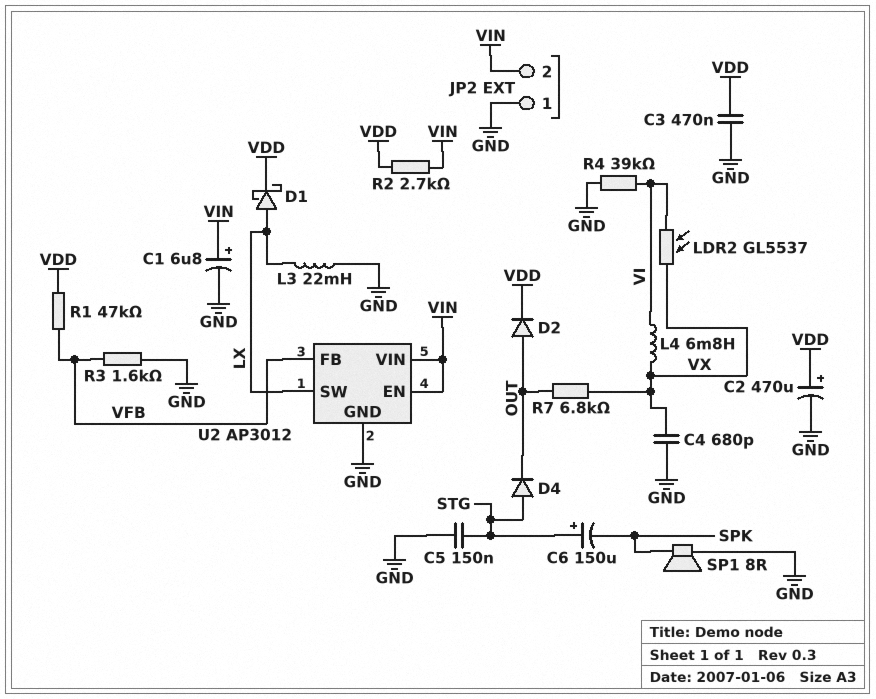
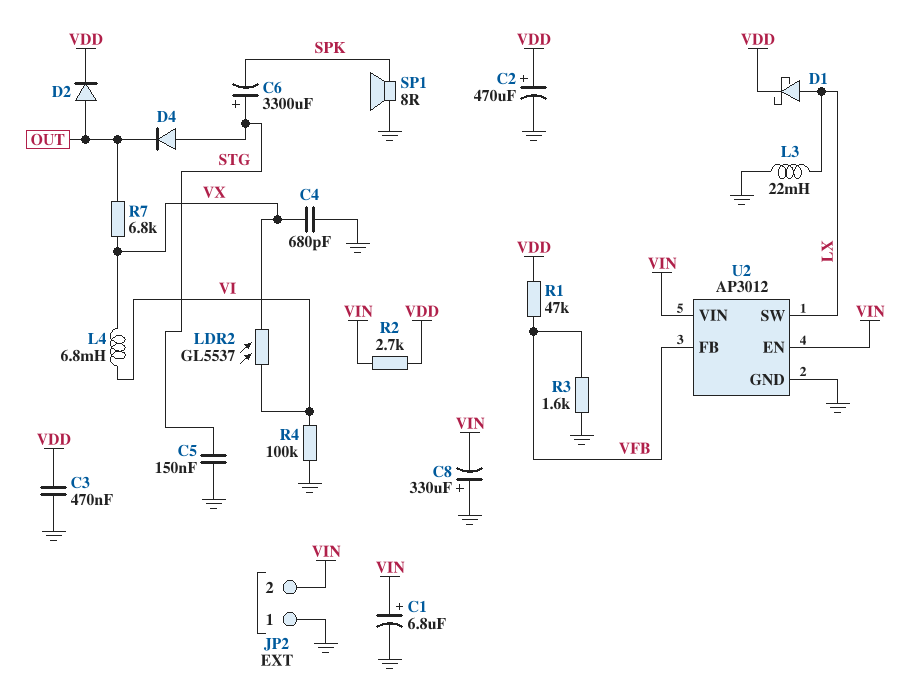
C6: 150uF (plus STG, minus SPK) -> 3300uF (plus STG, minus SPK)
C8: none -> 330uF (plus GND, minus VIN)
R4: 39k (GND, VI) -> 100k (GND, VI)

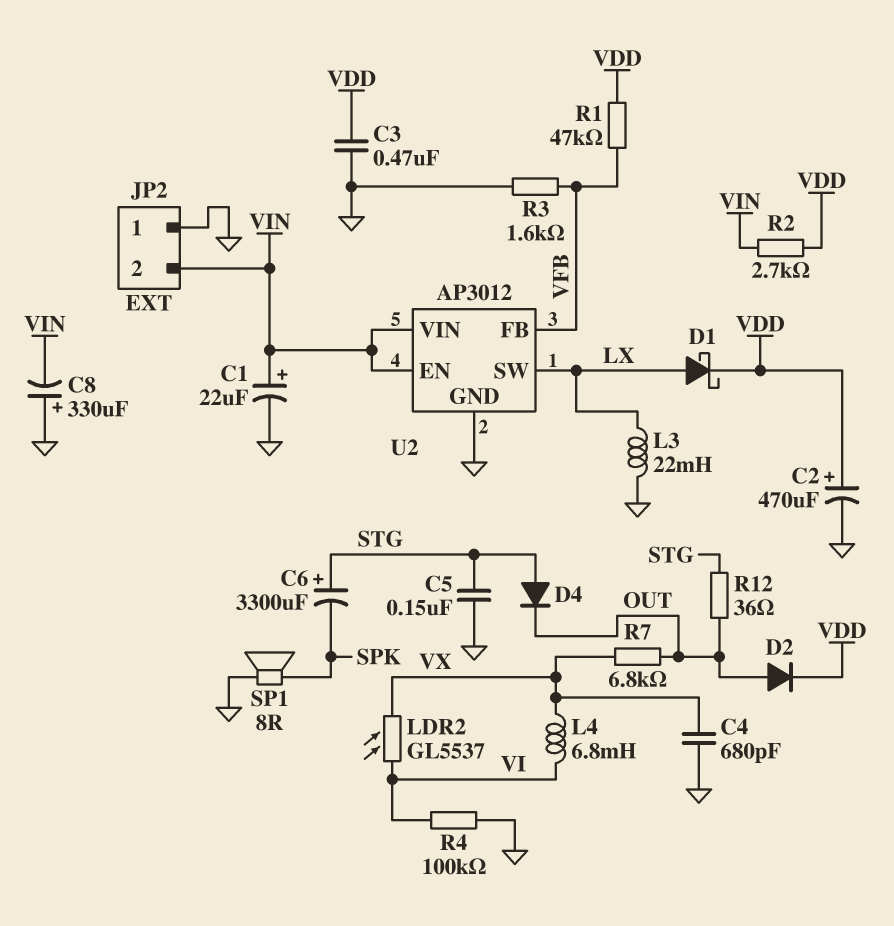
C1: 6.8uF (plus VIN, minus GND) -> 22uF (plus VIN, minus GND)
R12: none -> 36 (OUT, STG)

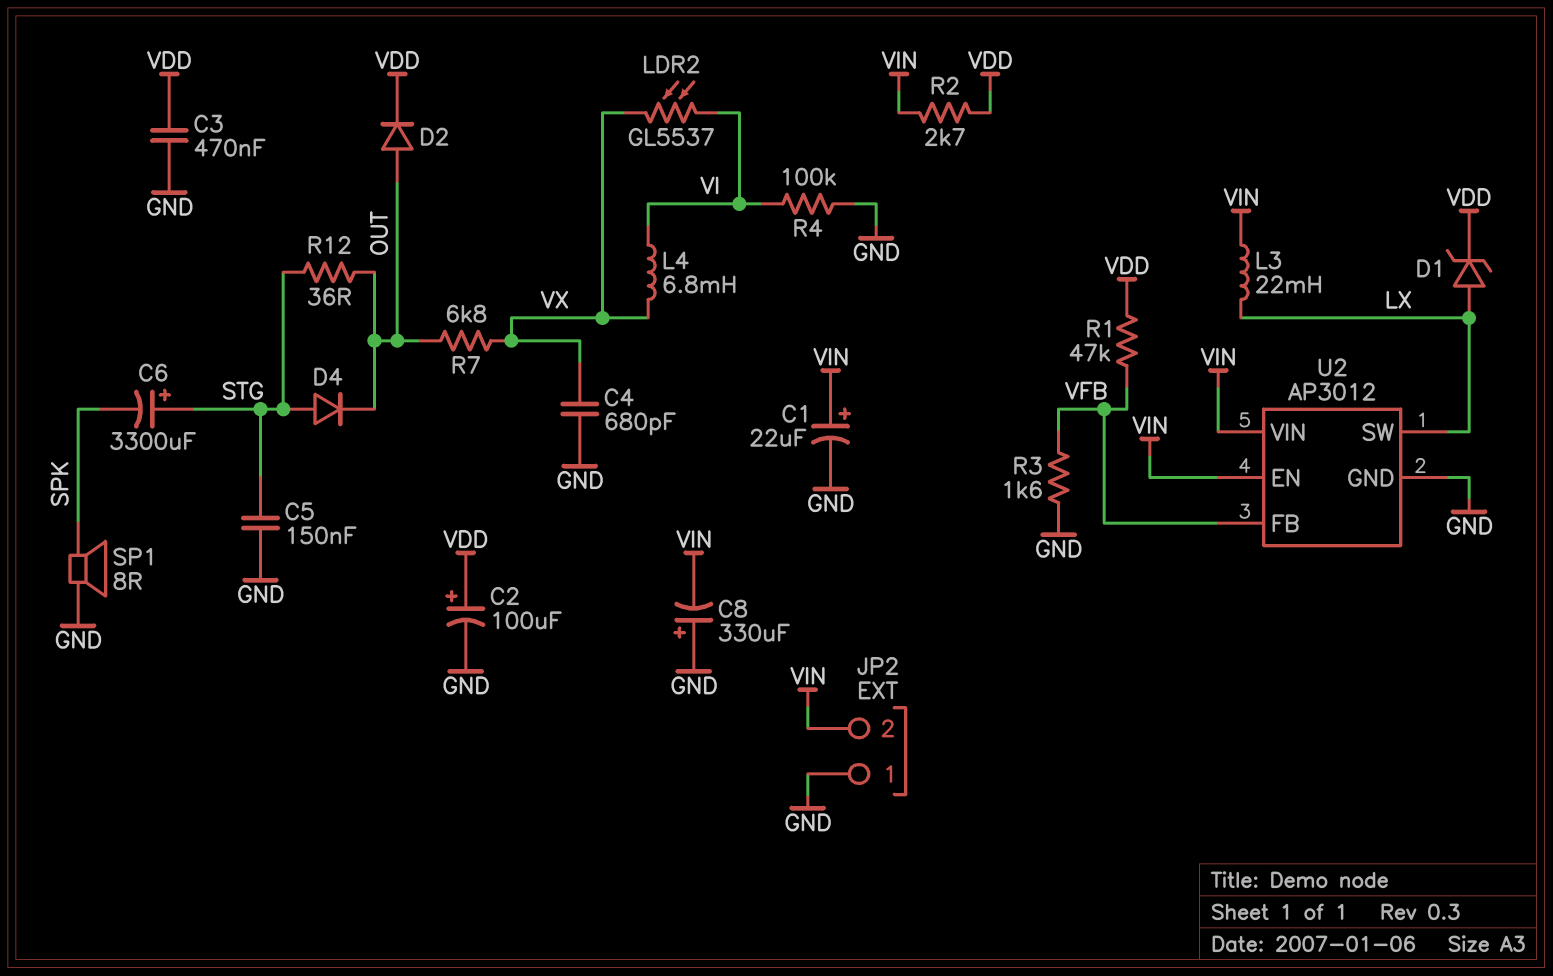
C2: 470uF (plus VDD, minus GND) -> 100uF (plus VDD, minus GND)
D1: schottky (A LX, K VDD) -> zener (A LX, K VDD)
L3: 22mH (GND, LX) -> 22mH (LX, VIN)

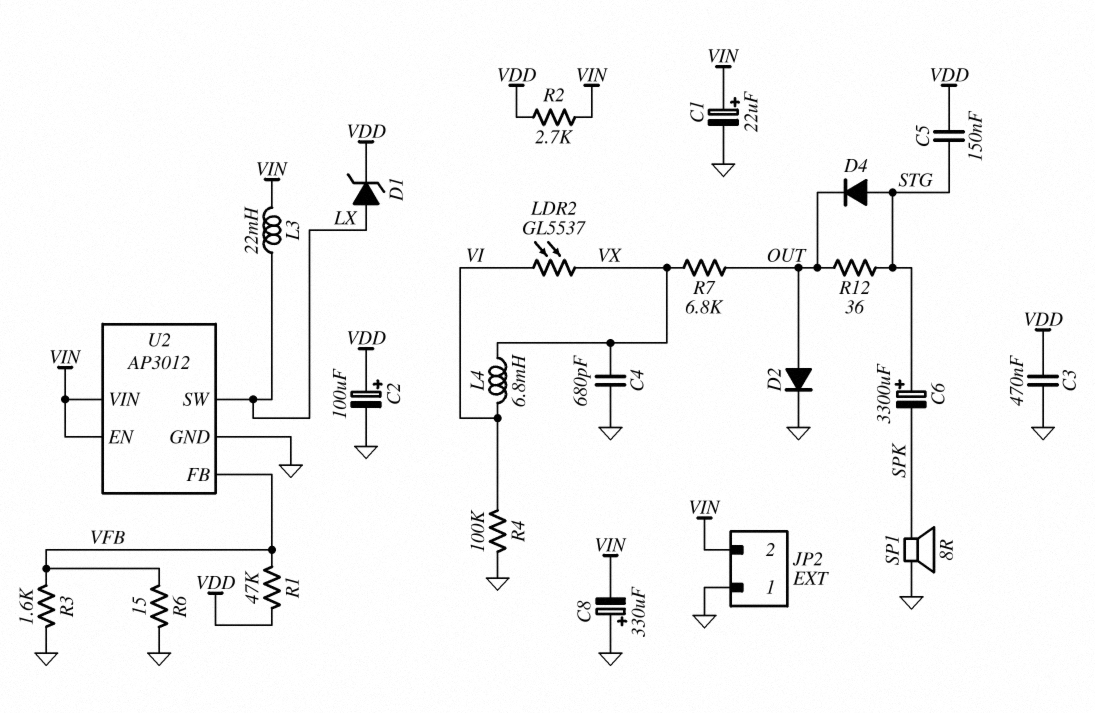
C5: 150nF (GND, STG) -> 150nF (STG, VDD)
D2: diode (A OUT, K VDD) -> diode (A OUT, K GND)
R6: none -> 15 (GND, VFB)

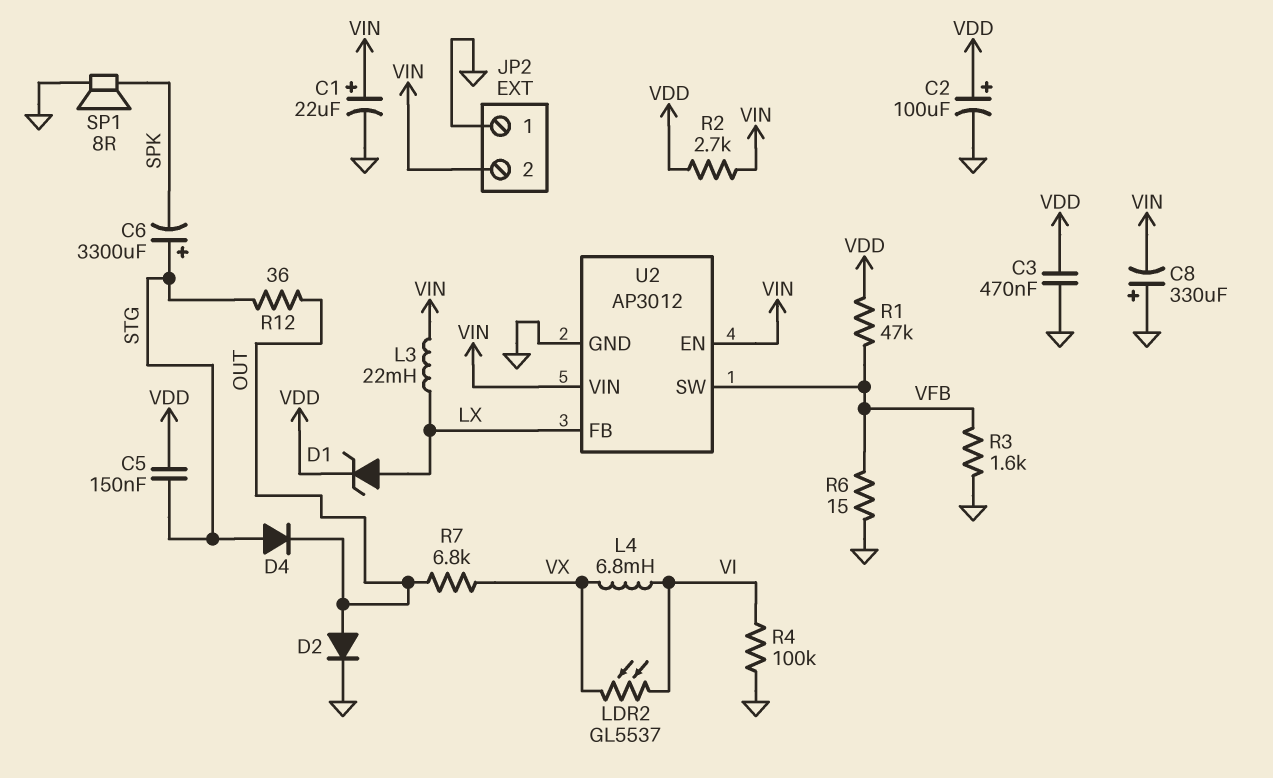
C4: 680pF (GND, VX) -> none
U2 pin FB: VFB -> LX
U2 pin SW: LX -> VFB

